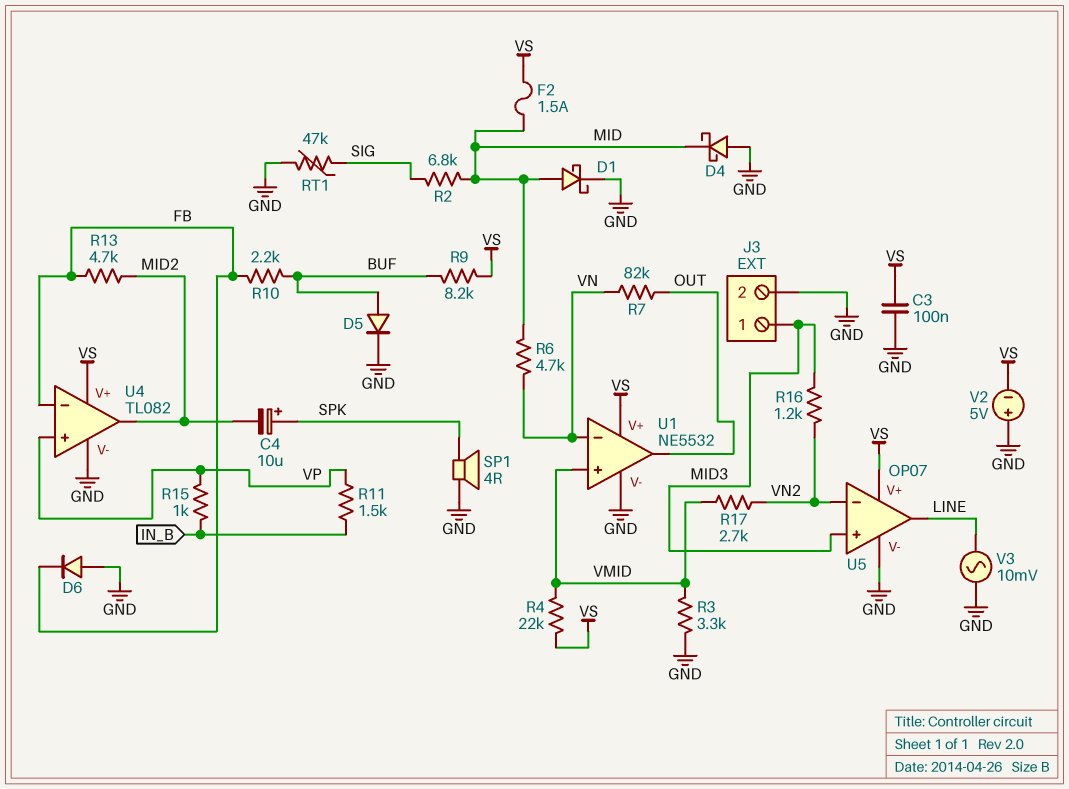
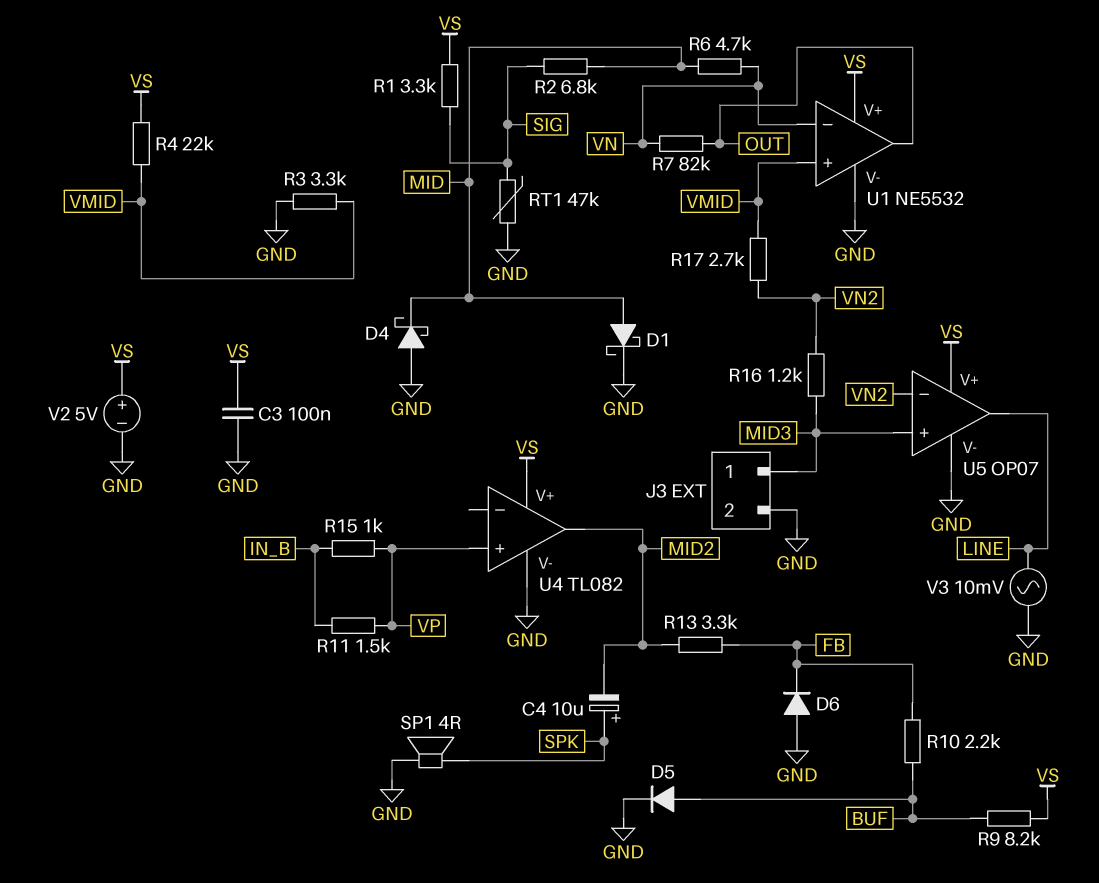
F2: 1.5A (MID, VS) -> none
R1: none -> 3.3k (SIG, VS)
R13: 4.7k (FB, MID2) -> 3.3k (FB, MID2)
U4 pin in-: FB -> none
V2: 5V (plus GND, minus VS) -> 5V (plus VS, minus GND)

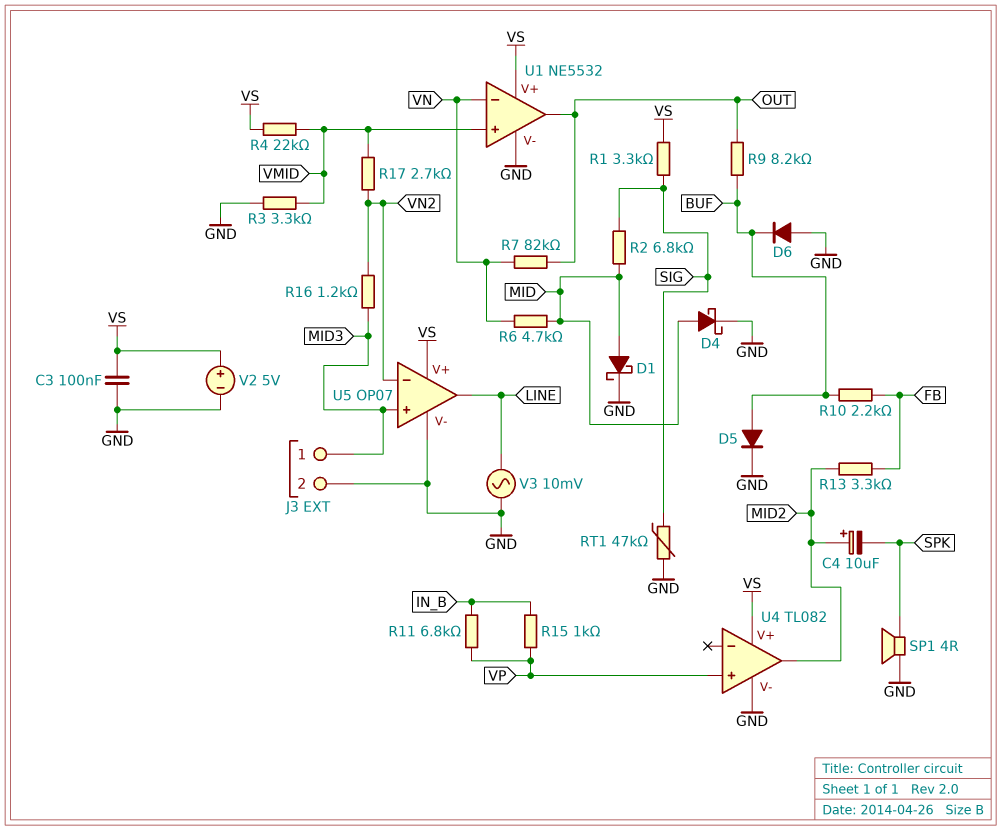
C4: 10uF (plus SPK, minus MID2) -> 10uF (plus MID2, minus SPK)
D4: schottky (A GND, K MID) -> schottky (A MID, K GND)
D6: diode (A GND, K FB) -> diode (A GND, K BUF)
R9: 8.2k (BUF, VS) -> 8.2k (BUF, OUT)
R11: 1.5k (IN_B, VP) -> 6.8k (IN_B, VP)

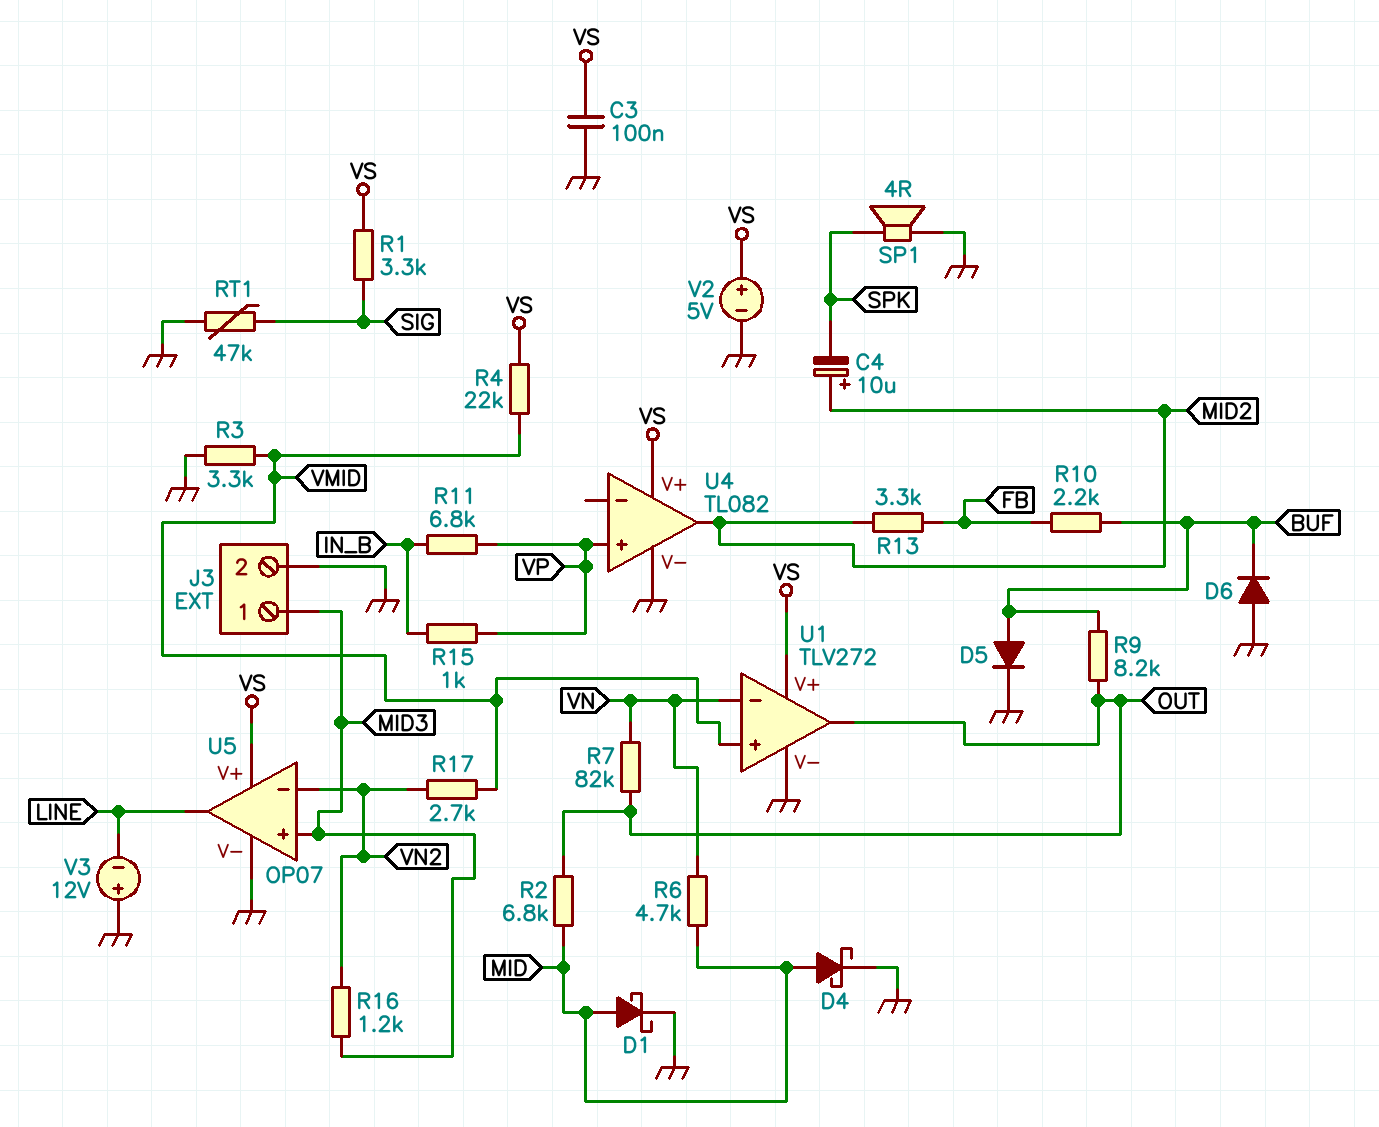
R2: 6.8k (MID, SIG) -> 6.8k (MID, OUT)
U1: NE5532 -> TLV272
V3: AC 10mV (GND, LINE) -> 12V (plus GND, minus LINE)

